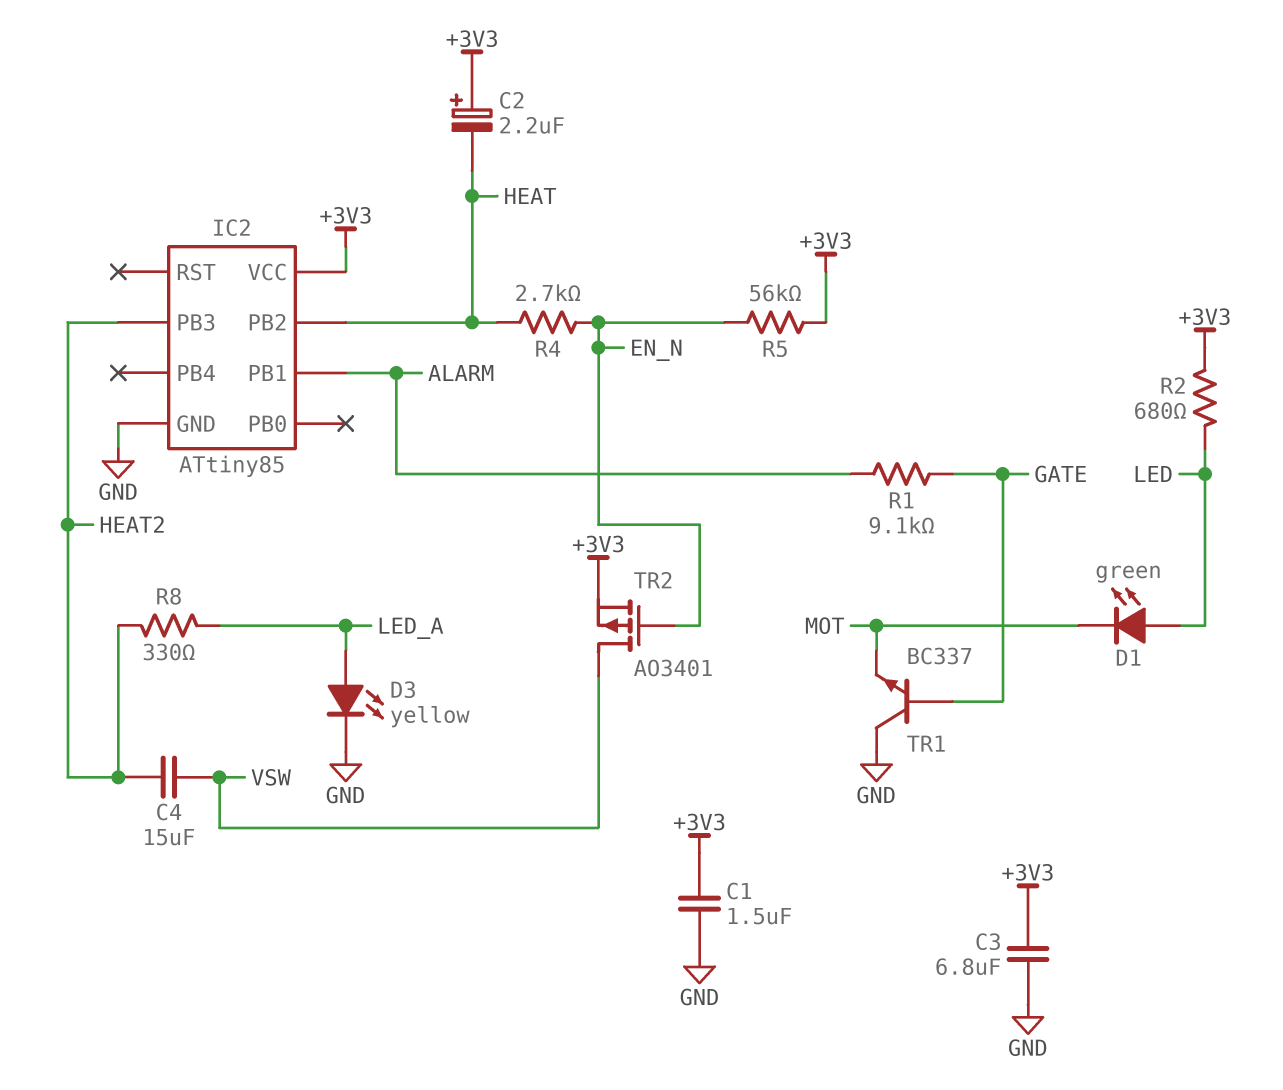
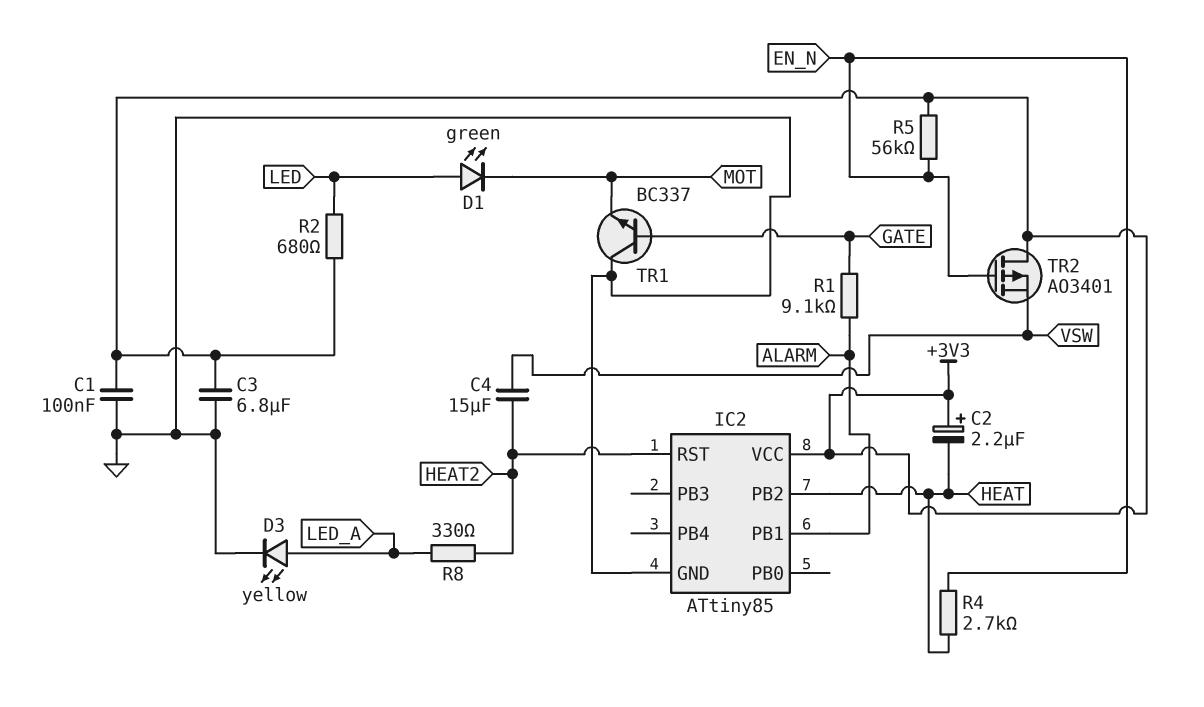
C1: 1.5uF (+3V3, GND) -> 100nF (+3V3, GND)
IC2 pin PB3: HEAT2 -> none
IC2 pin RST: none -> HEAT2
TR2: PMOS AO3401 (G EN_N, D VSW, S +3V3) -> PMOS AO3401 (G EN_N, D +3V3, S VSW)

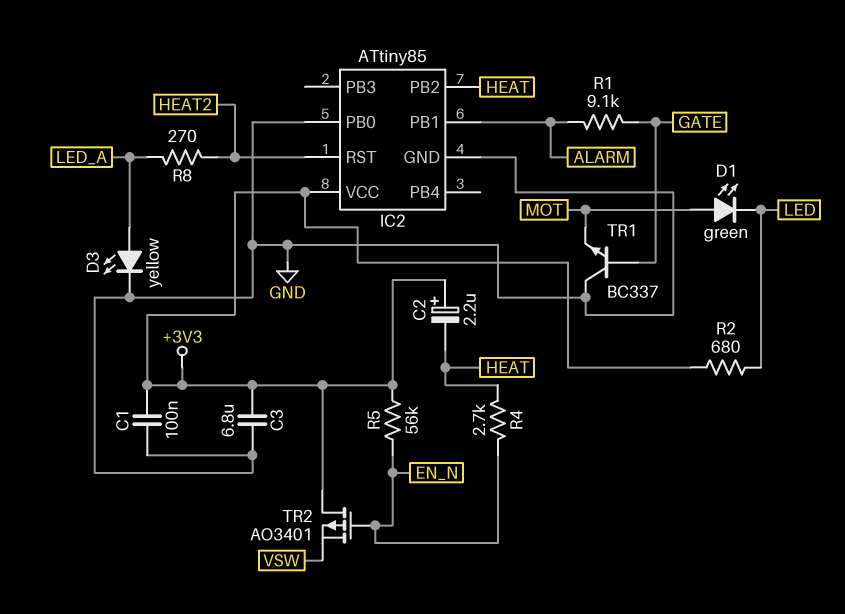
C4: 15uF (HEAT2, VSW) -> none
D1: LED green (A LED, K MOT) -> LED green (A MOT, K LED)
IC2 pin PB0: none -> GND
R8: 330 (HEAT2, LED_A) -> 270 (HEAT2, LED_A)

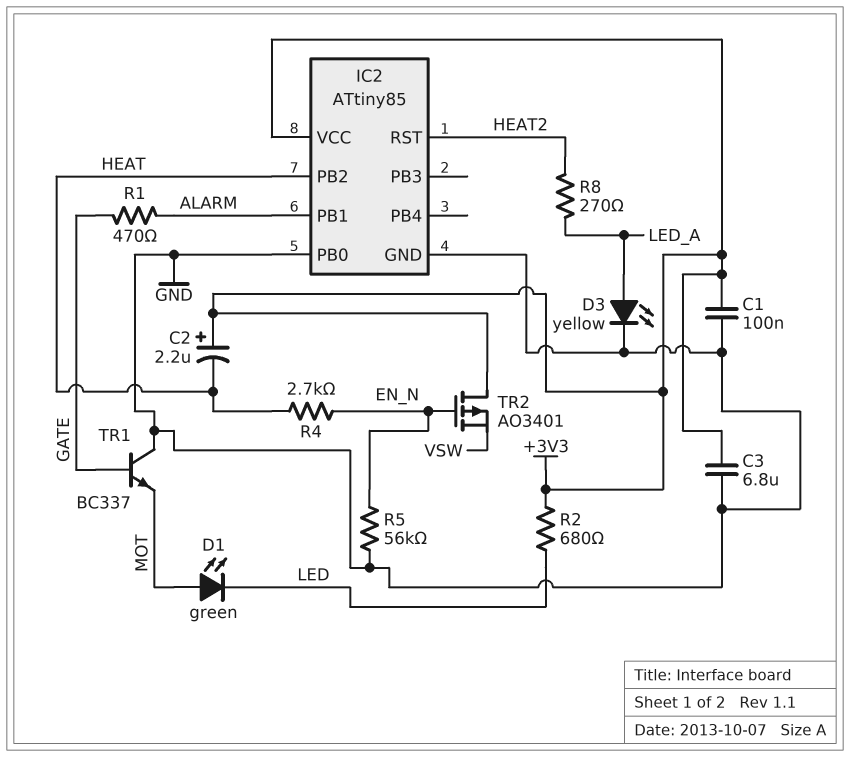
R1: 9.1k (ALARM, GATE) -> 470 (ALARM, GATE)
R5: 56k (+3V3, EN_N) -> 56k (EN_N, GND)

